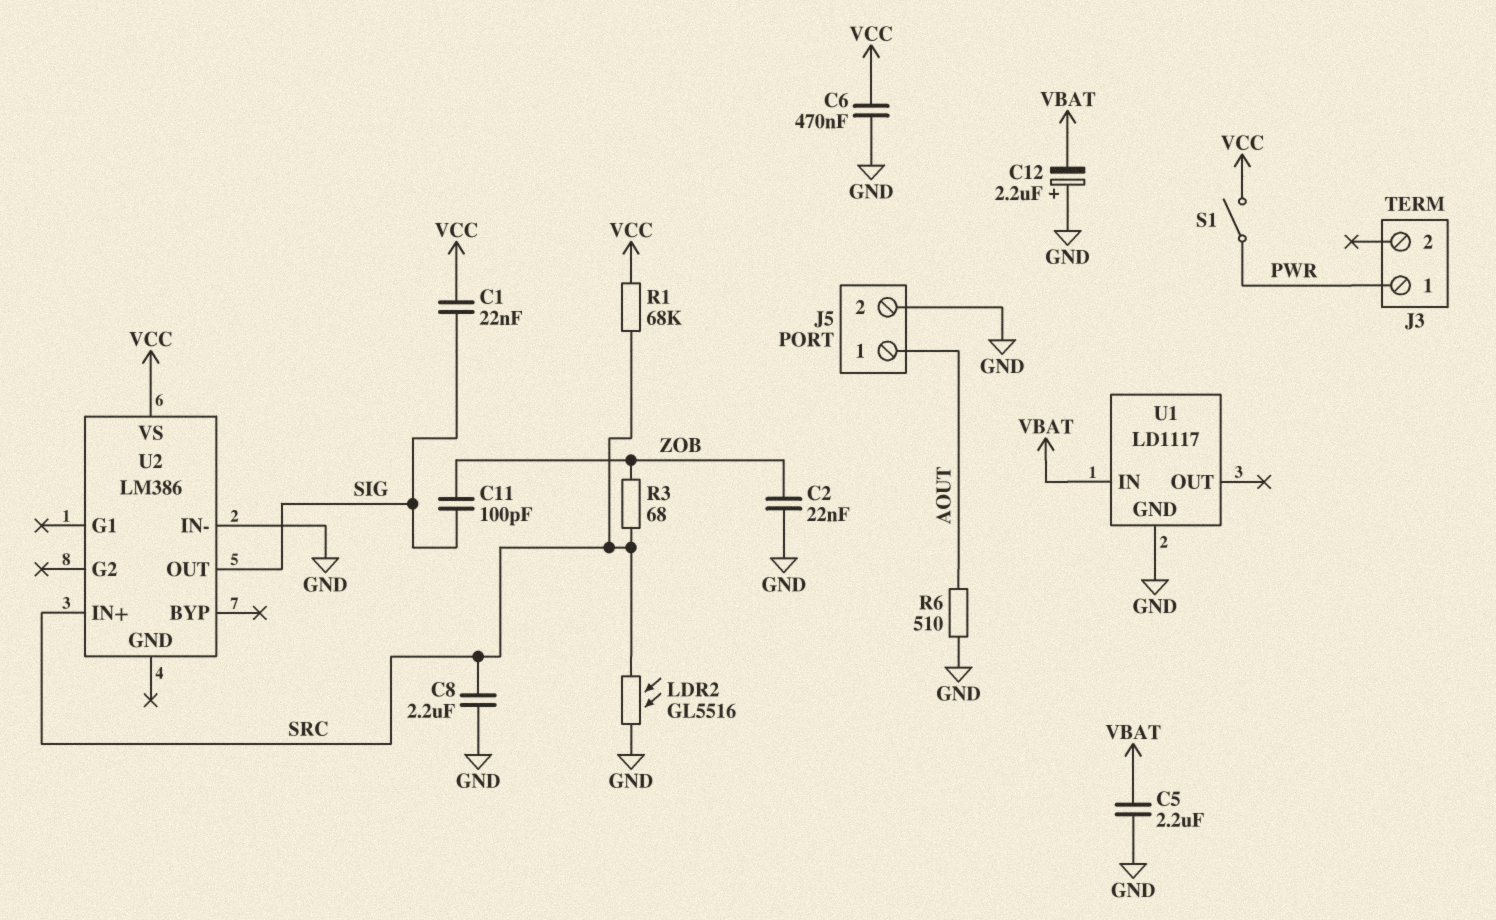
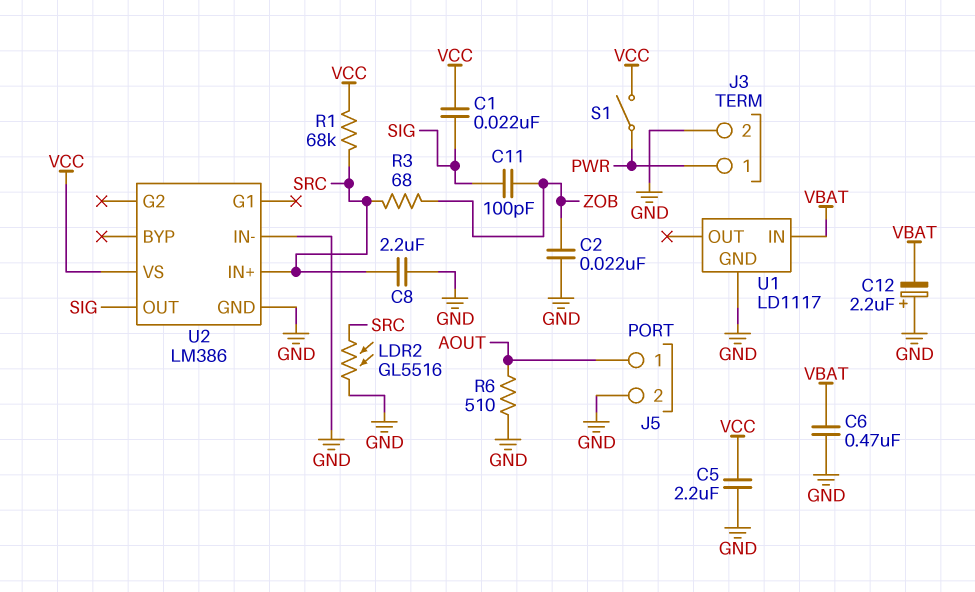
C5: 2.2uF (GND, VBAT) -> 2.2uF (GND, VCC)
C6: 470nF (GND, VCC) -> 470nF (GND, VBAT)
J3 pin 2: none -> GND
U2 pin GND: none -> GND

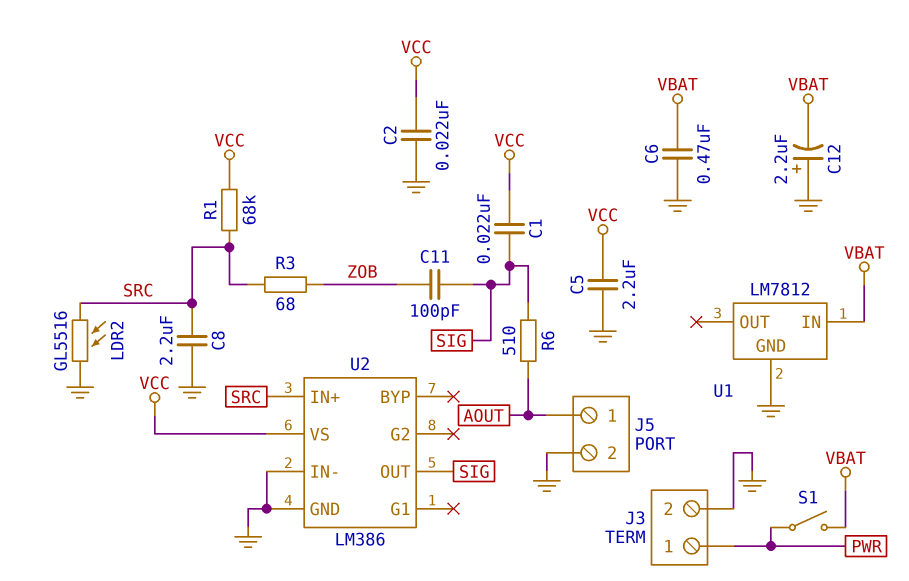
C2: 22nF (GND, ZOB) -> 22nF (GND, VCC)
R6: 510 (AOUT, GND) -> 510 (AOUT, SIG)
S1: switch (PWR, VCC) -> switch (PWR, VBAT)
U1: LD1117 -> LM7812

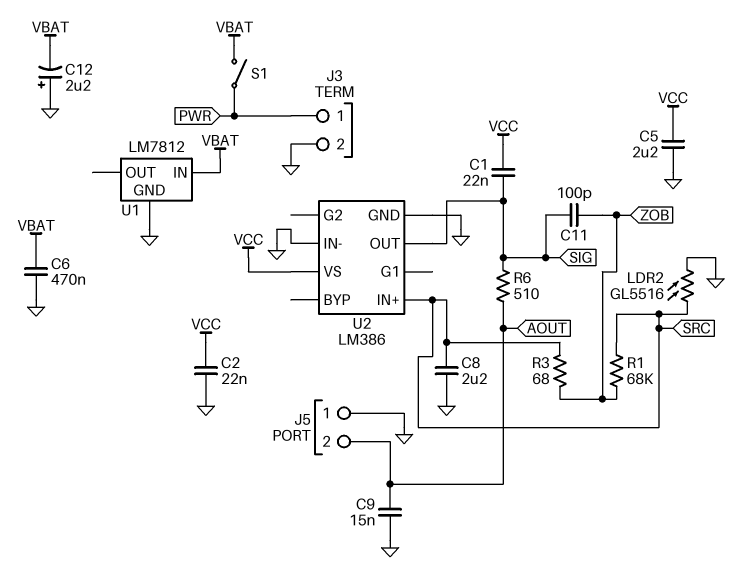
C9: none -> 15nF (AOUT, GND)
J5 pin 1: AOUT -> GND
J5 pin 2: GND -> AOUT
R1: 68k (SRC, VCC) -> 68k (SRC, ZOB)

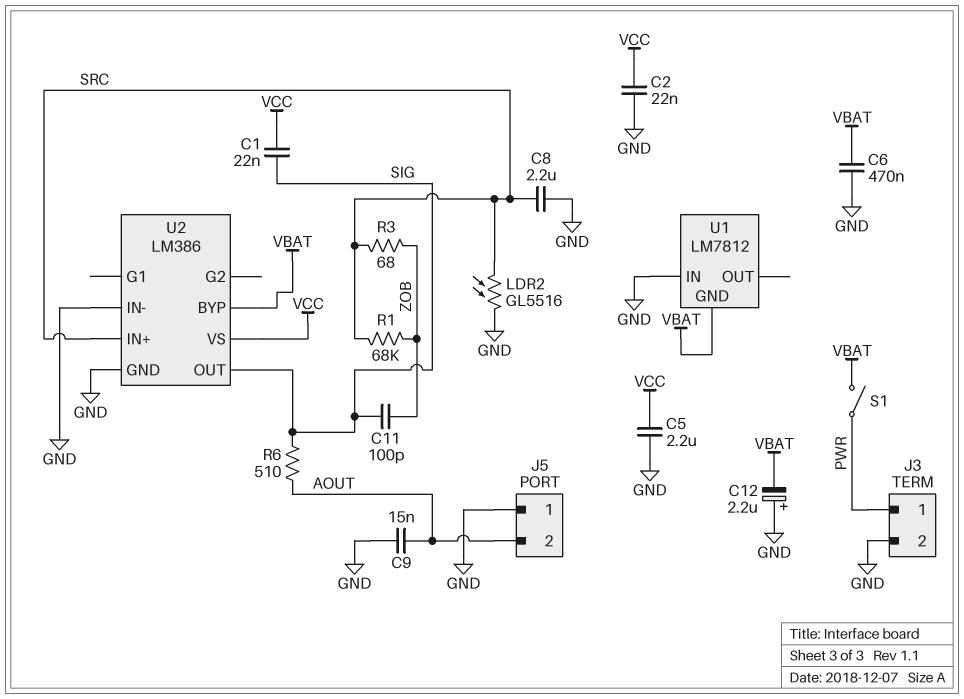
U1 pin GND: GND -> VBAT
U1 pin IN: VBAT -> GND
U2 pin BYP: none -> VBAT

